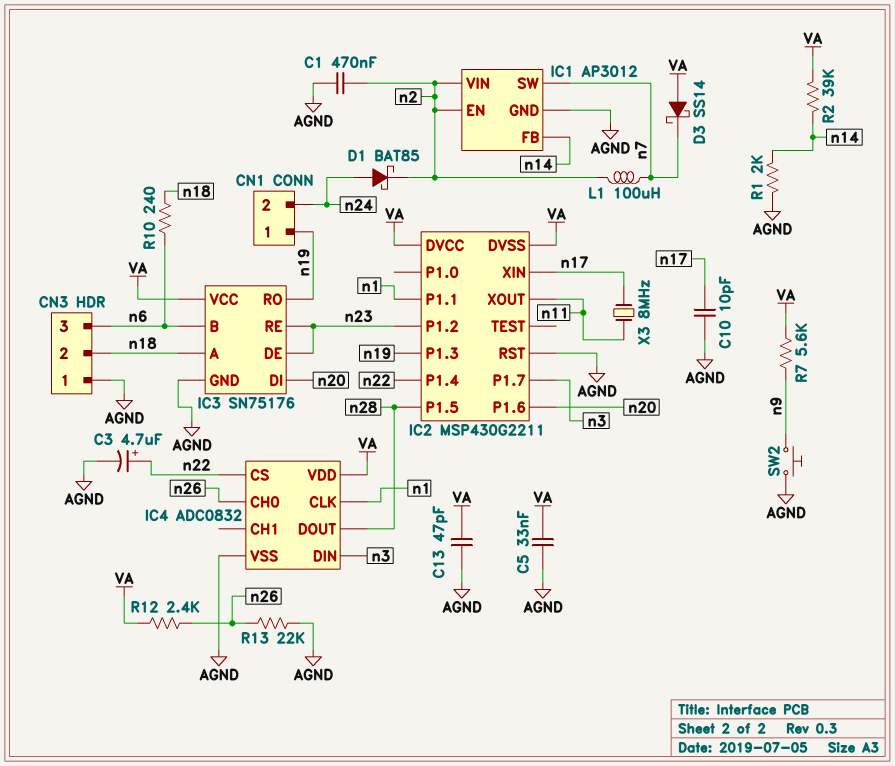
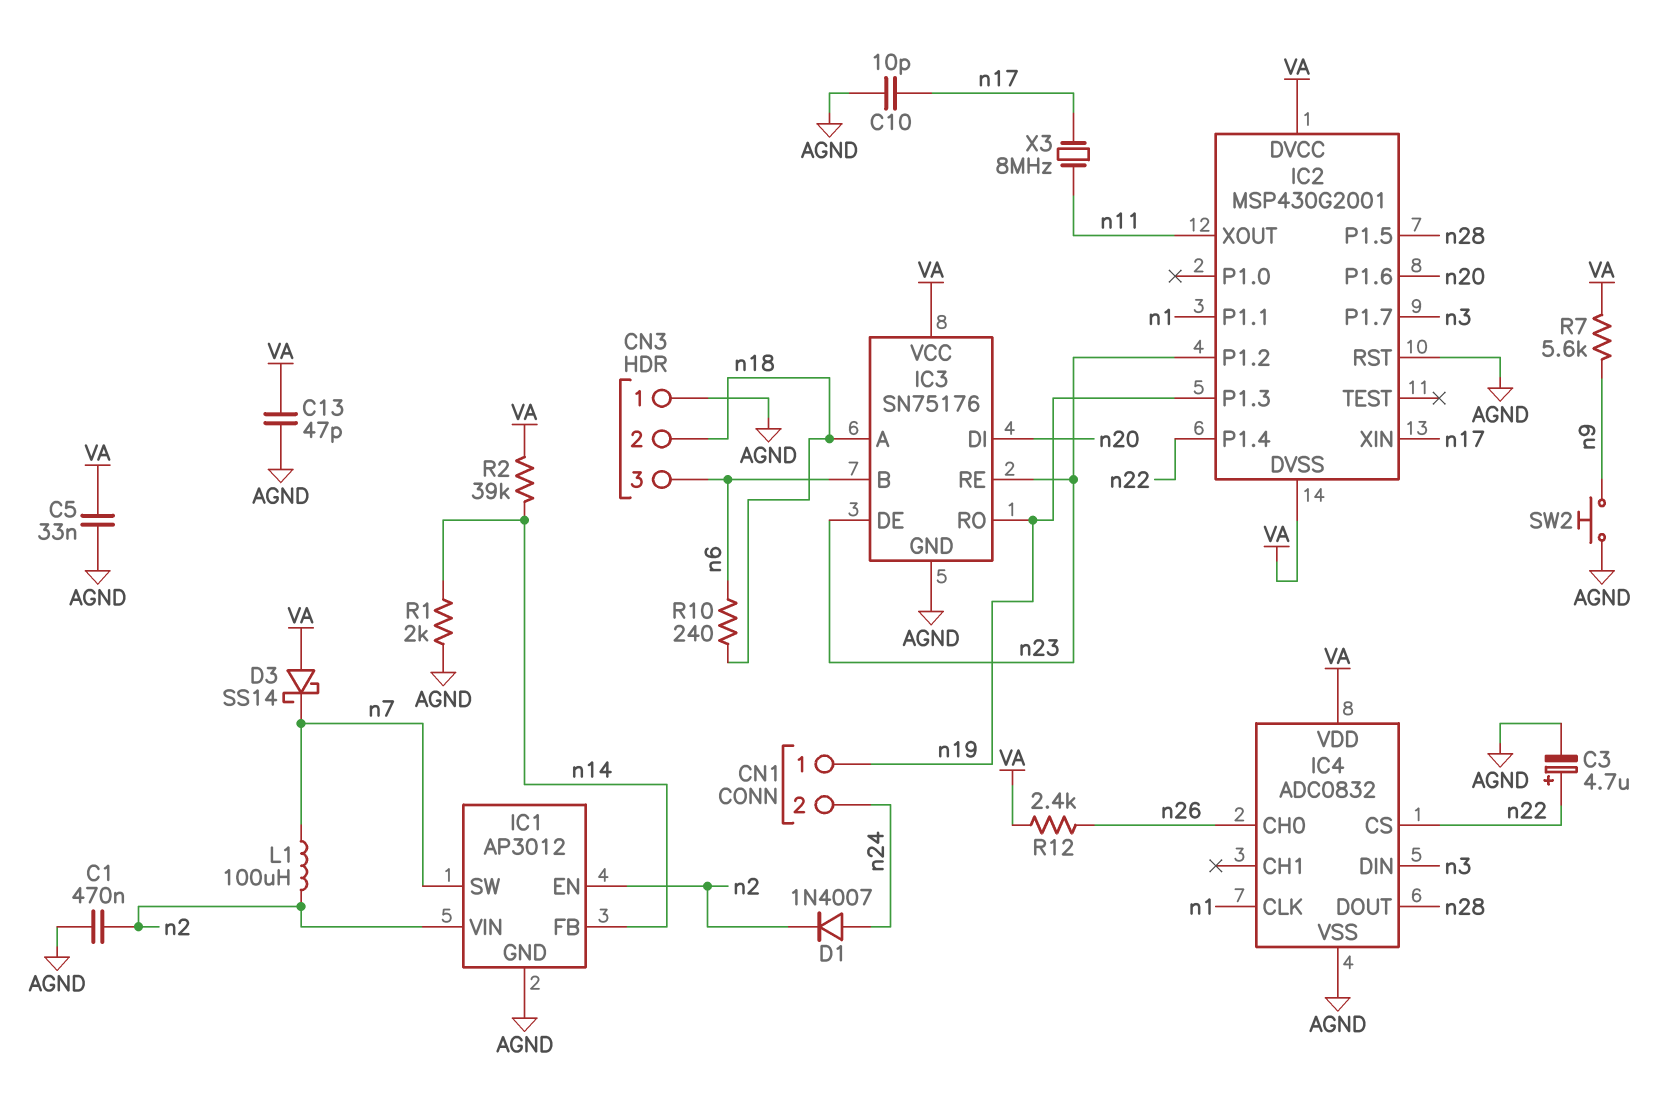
D1: schottky BAT85 (A n24, K n2) -> diode 1N4007 (A n24, K n2)
IC2: MSP430G2211 -> MSP430G2001
R13: 22k (AGND, n26) -> none

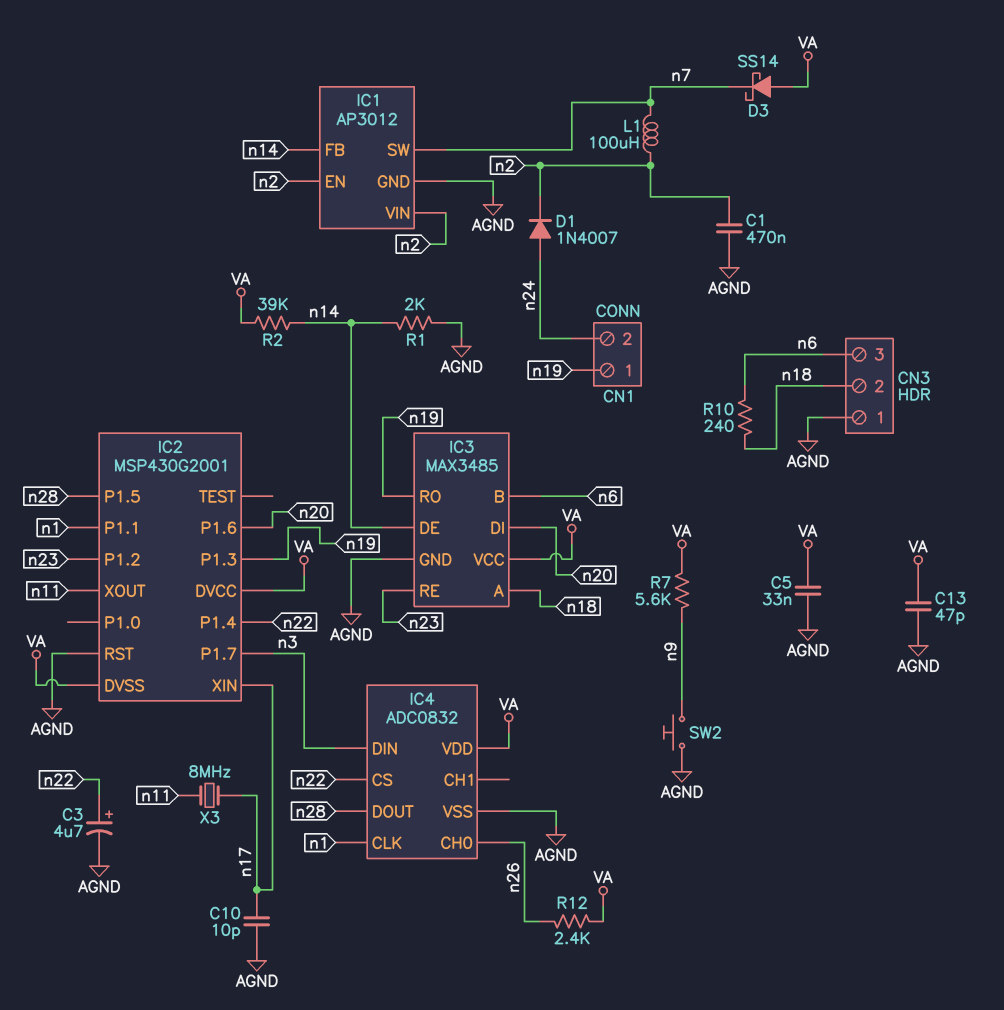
IC3: SN75176 -> MAX3485
IC3 pin DE: n23 -> n14

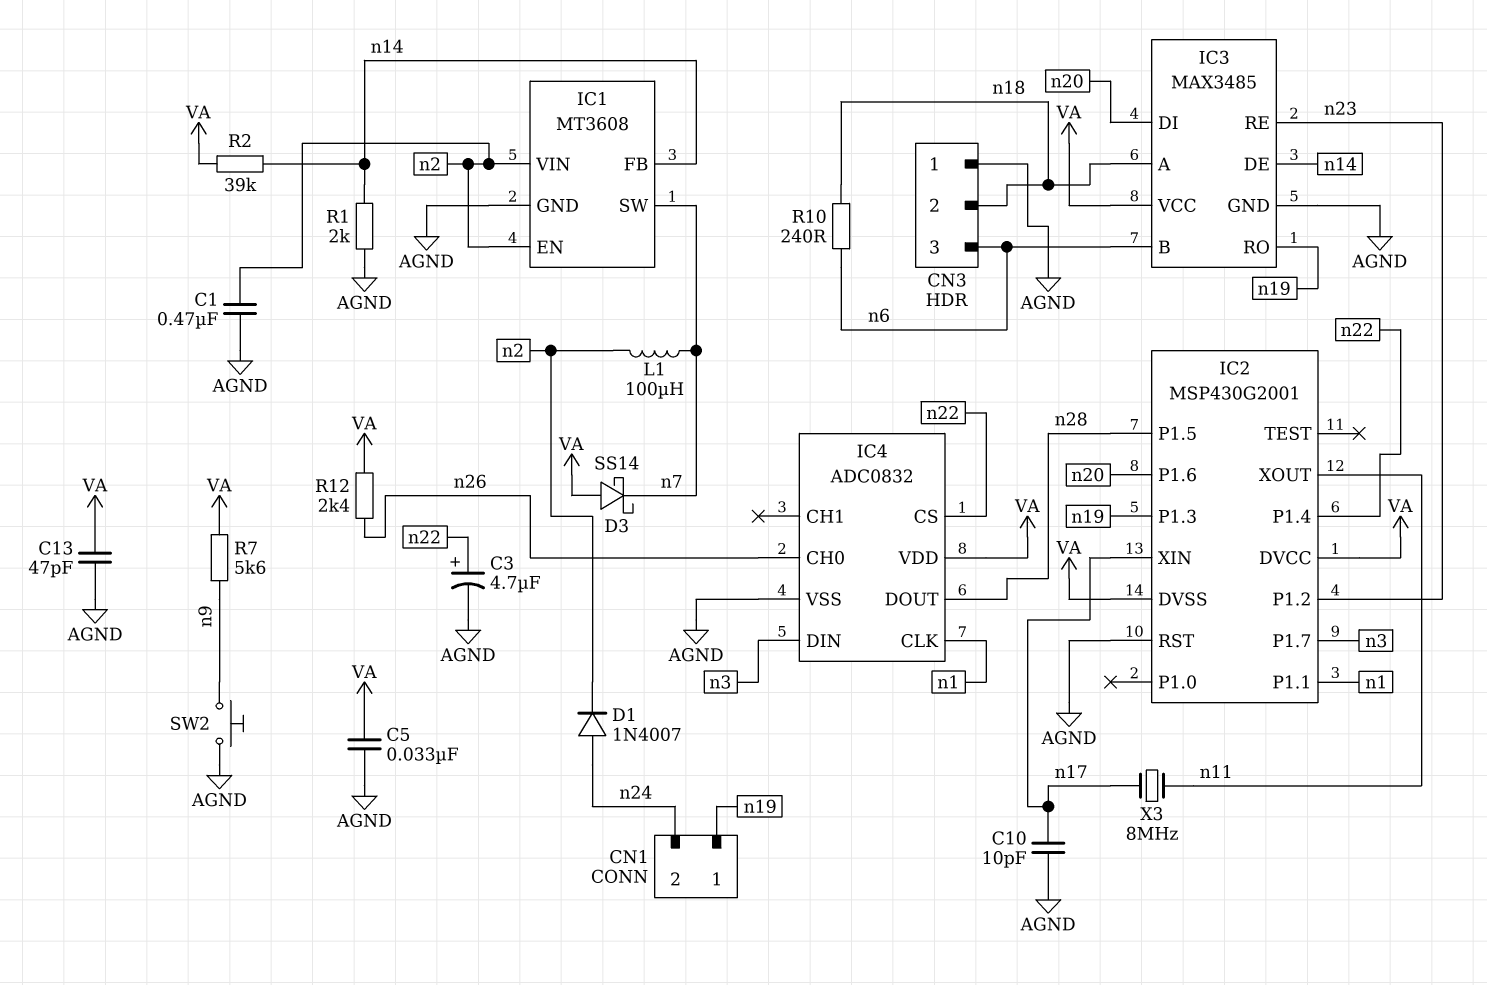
IC1: AP3012 -> MT3608

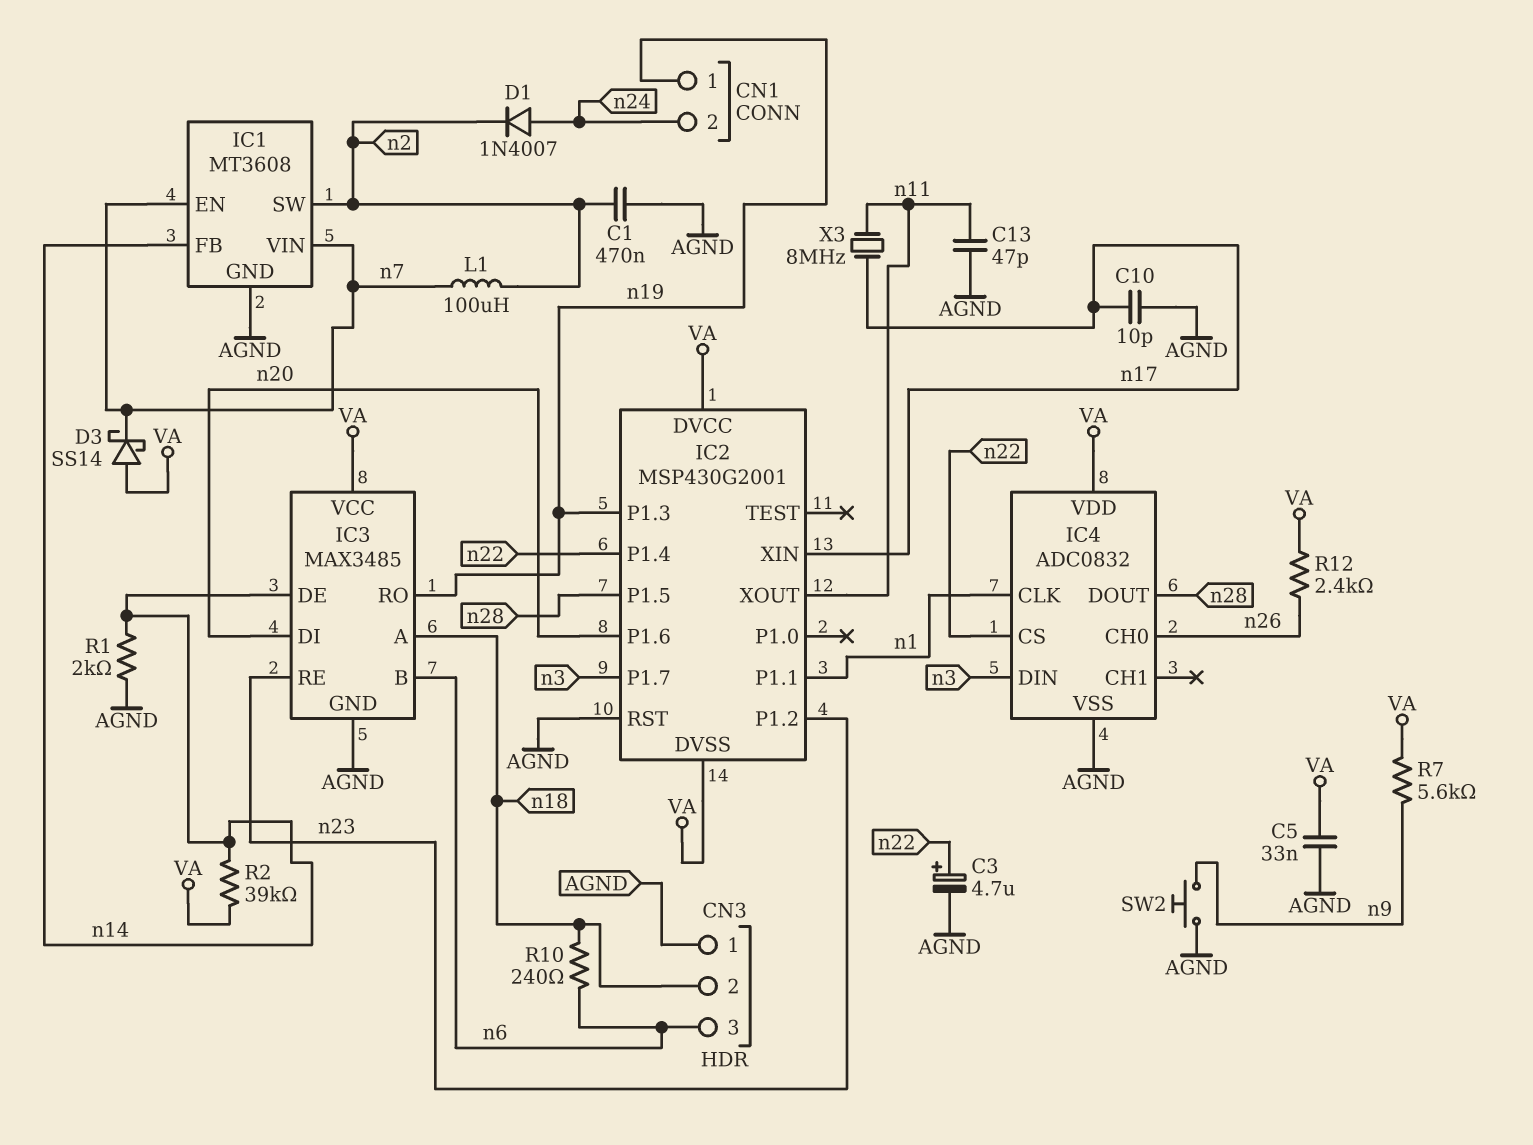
C13: 47pF (AGND, VA) -> 47pF (AGND, n11)
IC1 pin EN: n2 -> n7
IC1 pin SW: n7 -> n2
IC1 pin VIN: n2 -> n7

